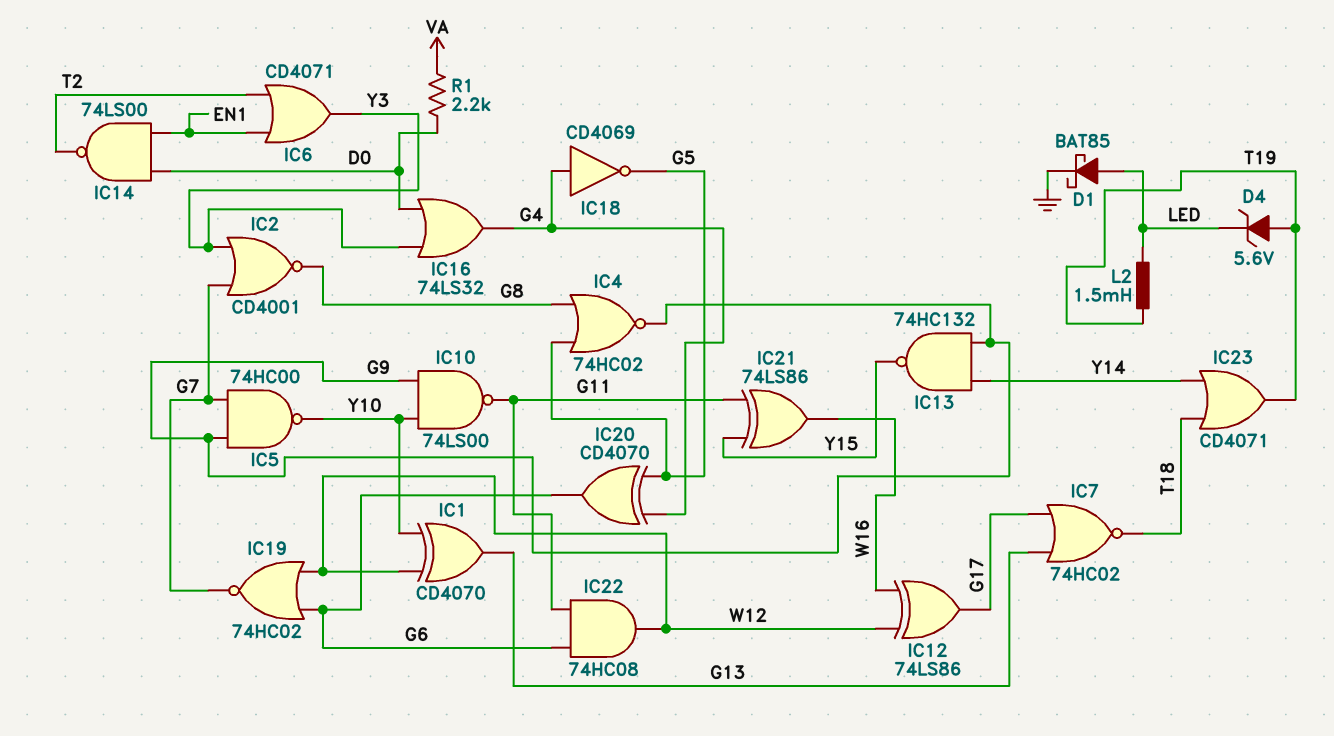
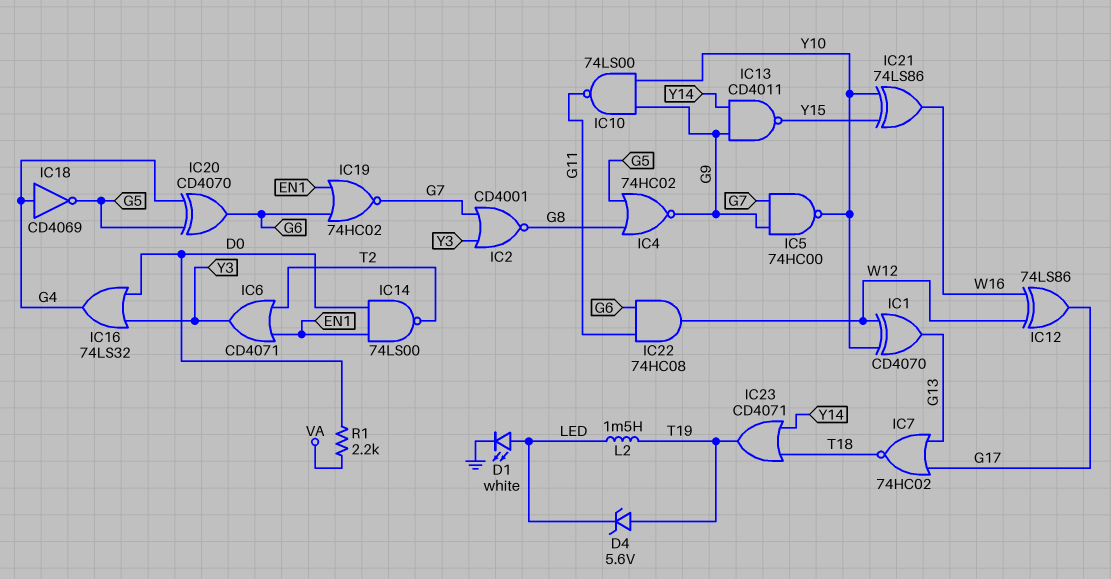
D1: schottky BAT85 (A LED, K GND) -> LED white (A LED, K GND)
IC13: NAND 74HC132 (in G9, in Y14, out Y15) -> NAND CD4011 (in G9, in Y14, out Y15)
IC19: NOR 74HC02 (in G6, in W12, out G7) -> NOR 74HC02 (in EN1, in G6, out G7)
IC21: XOR 74LS86 (in G11, in Y15, out W16) -> XOR 74LS86 (in Y10, in Y15, out W16)

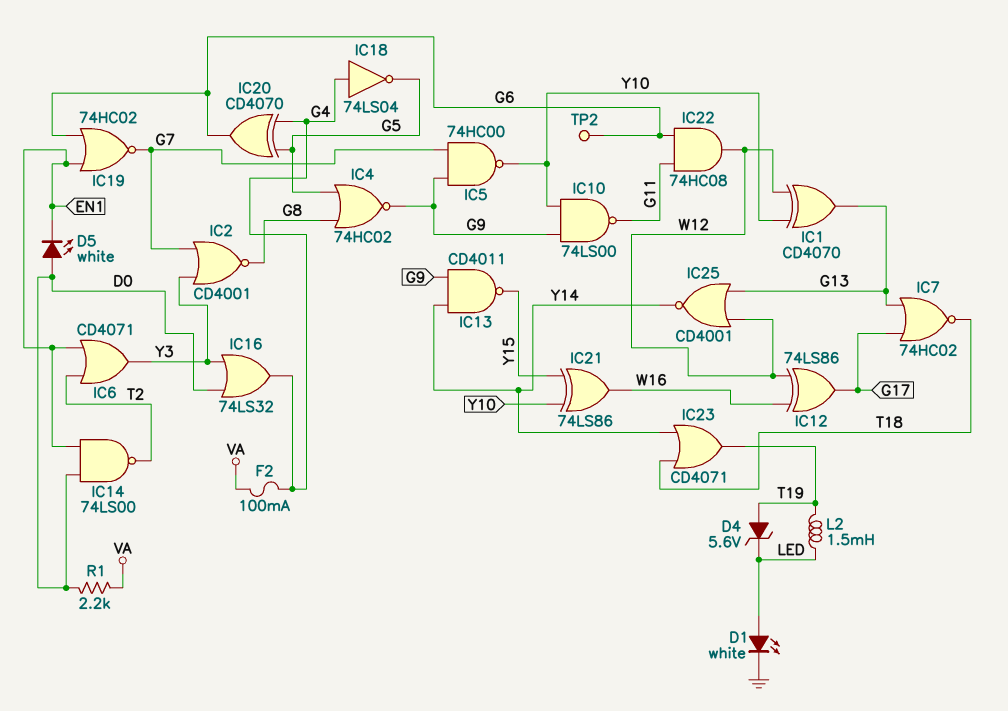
D5: none -> LED white (A D0, K EN1)
F2: none -> 100mA (G4, VA)
IC18: NOT CD4069 (in G4, out G5) -> NOT 74LS04 (in G4, out G5)
IC25: none -> NOR CD4001 (in G13, in W12, out Y14)
TP2: none -> test point (G6)

